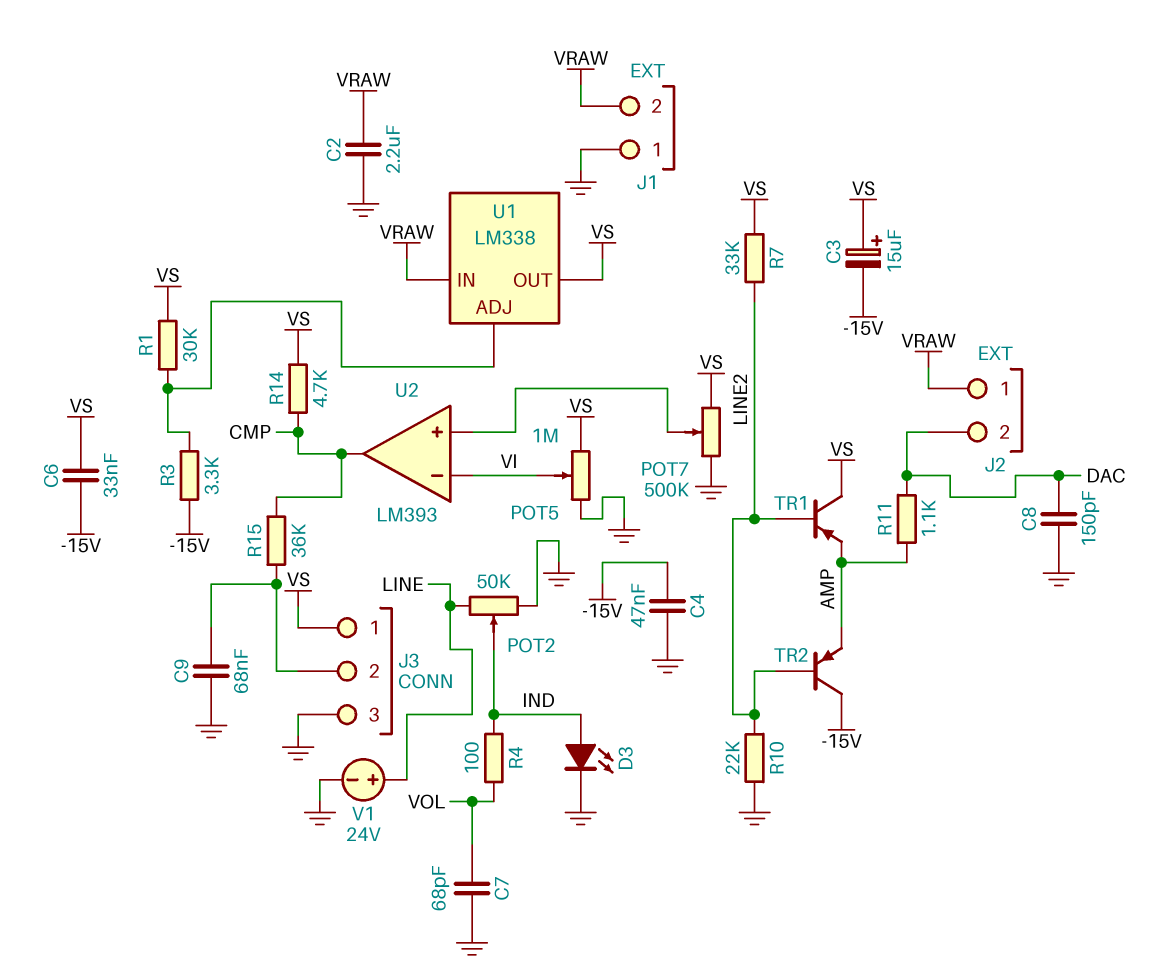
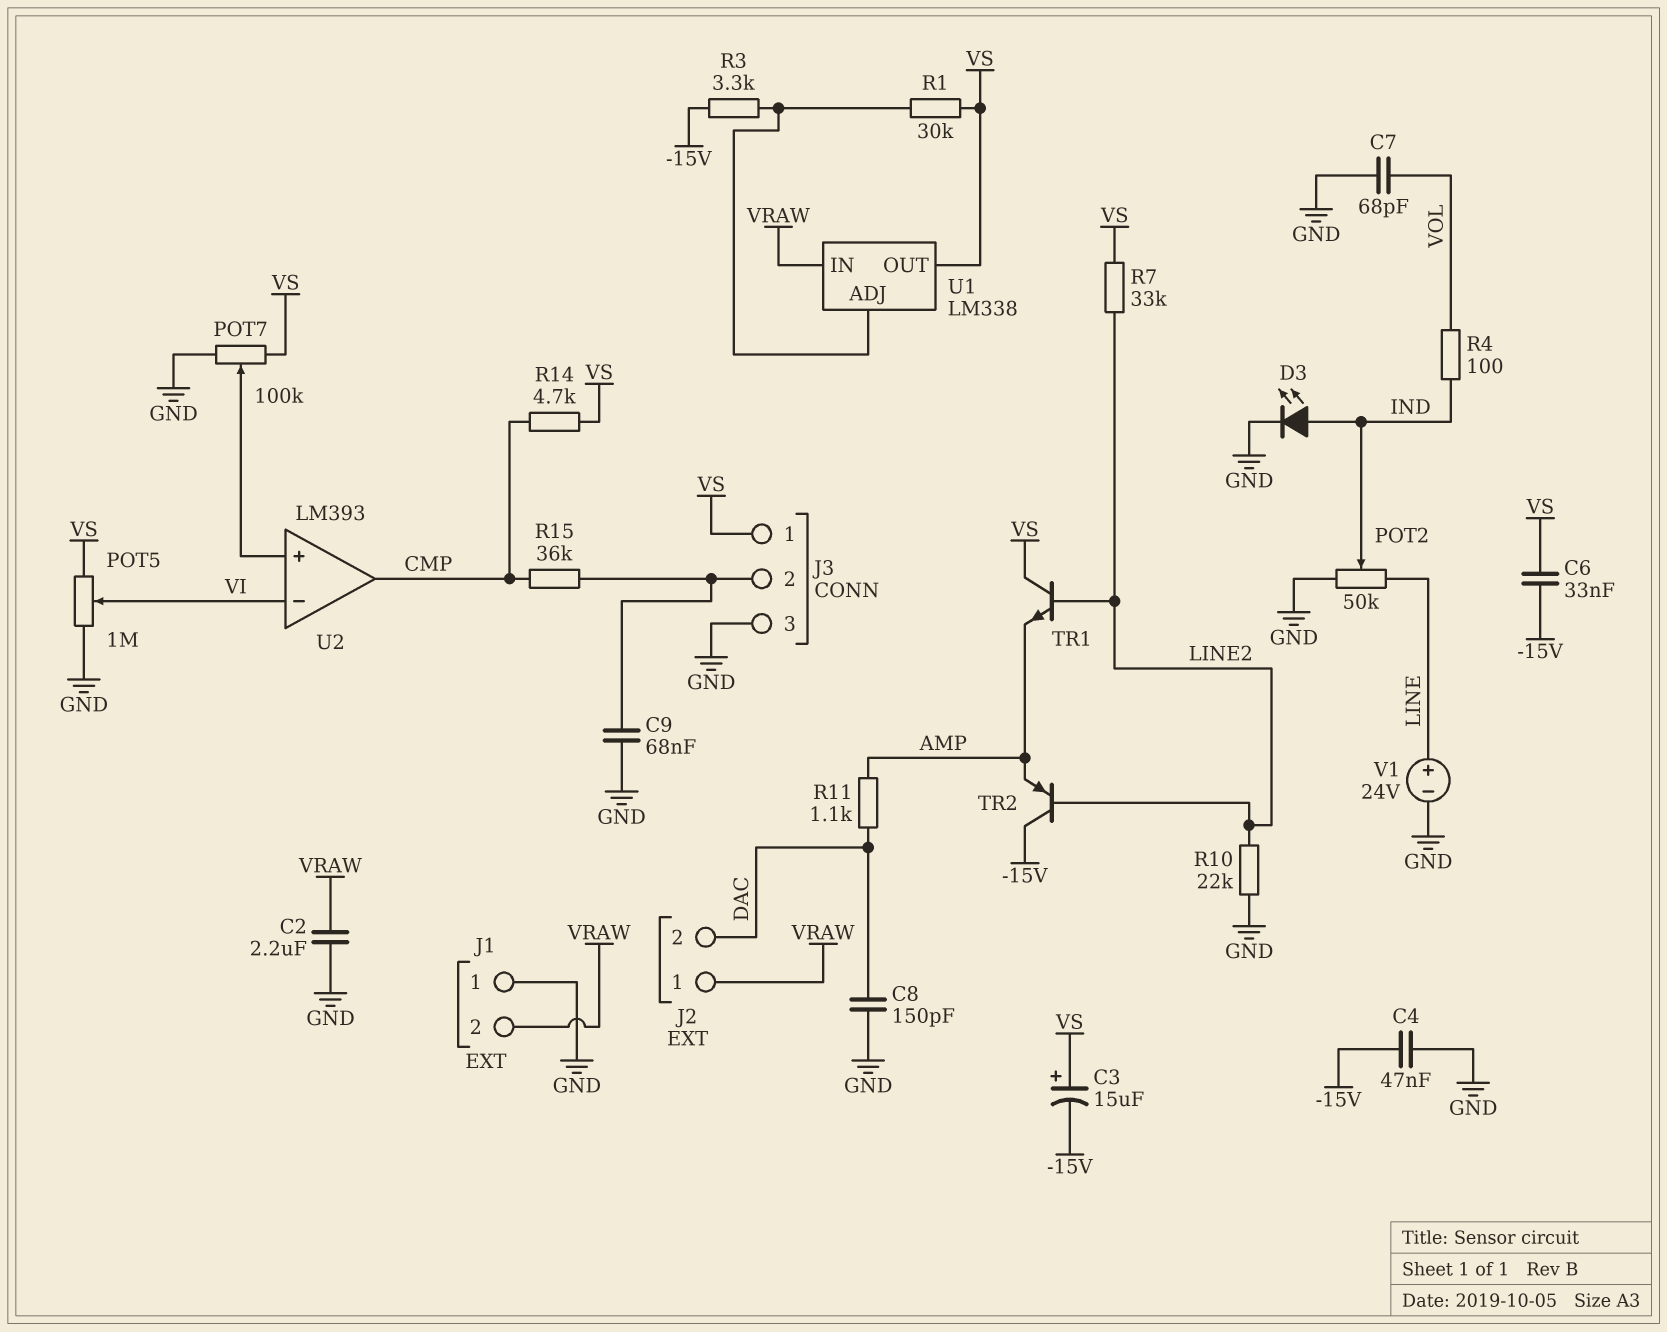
POT7: 500k (GND, VS, wiper U2/in+) -> 100k (GND, VS, wiper U2/in+)
TR1: PNP (B LINE2, C VS, E AMP) -> NPN (B LINE2, C VS, E AMP)

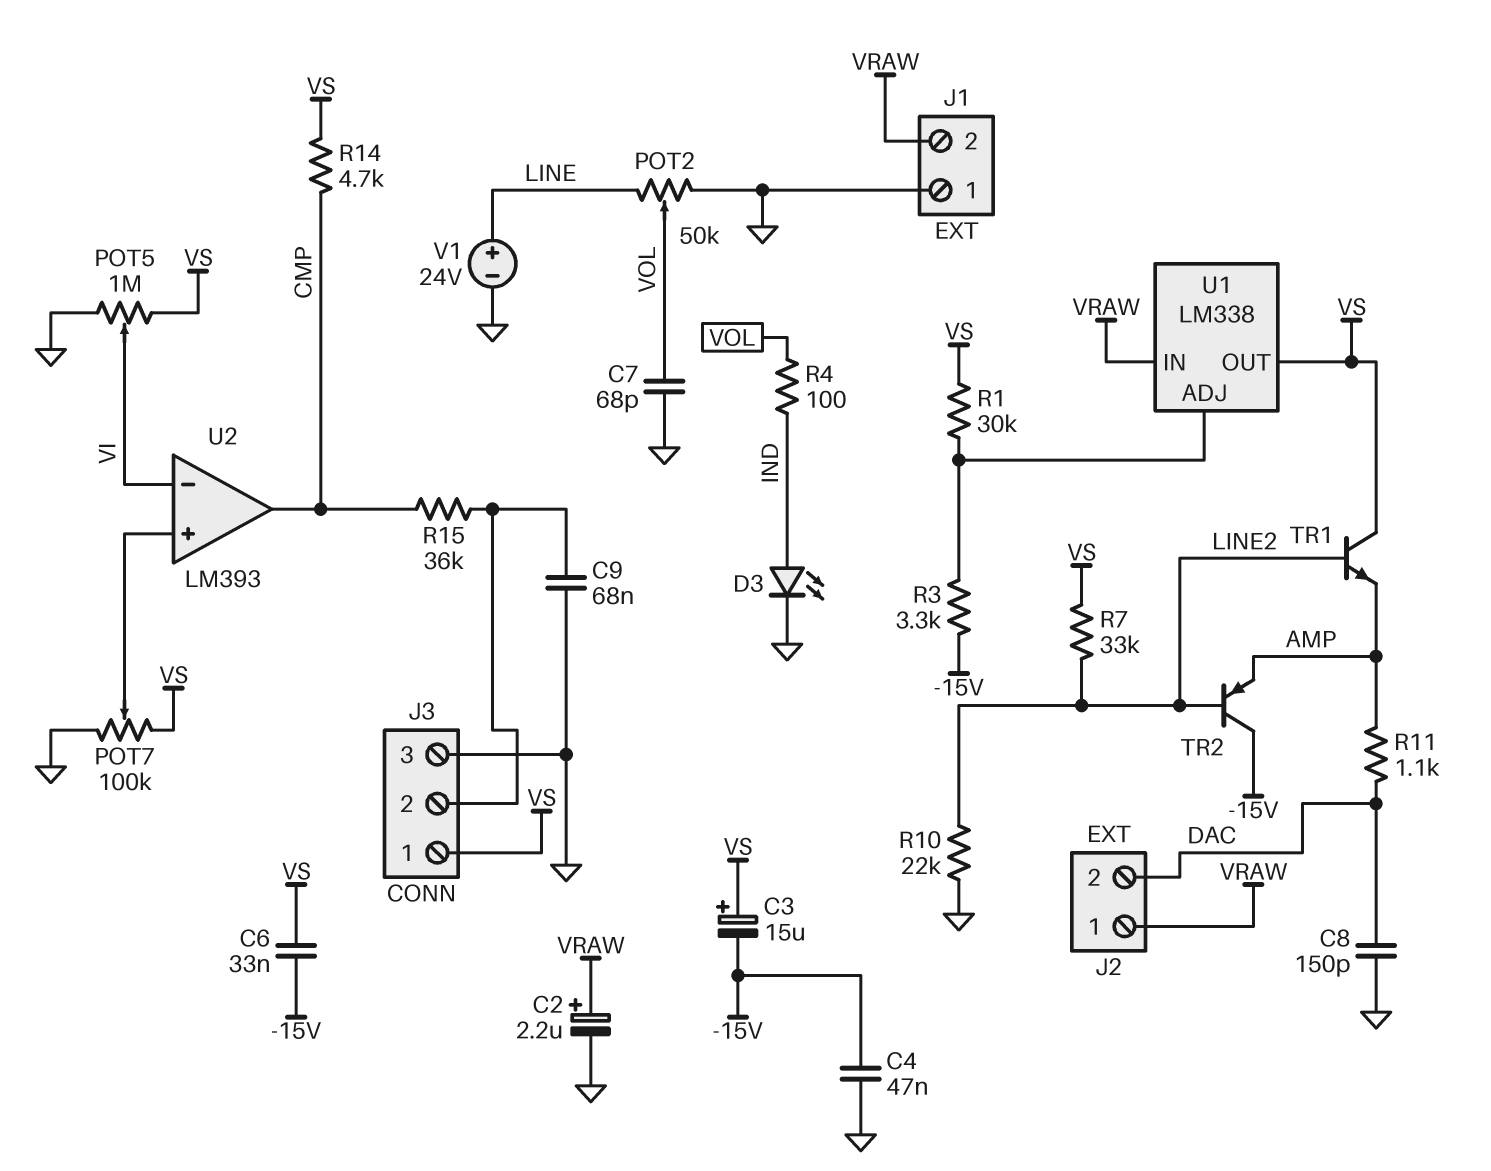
C2: 2.2uF (GND, VRAW) -> 2.2uF (plus VRAW, minus GND)
POT2: 50k (GND, LINE, wiper IND) -> 50k (GND, LINE, wiper VOL)

